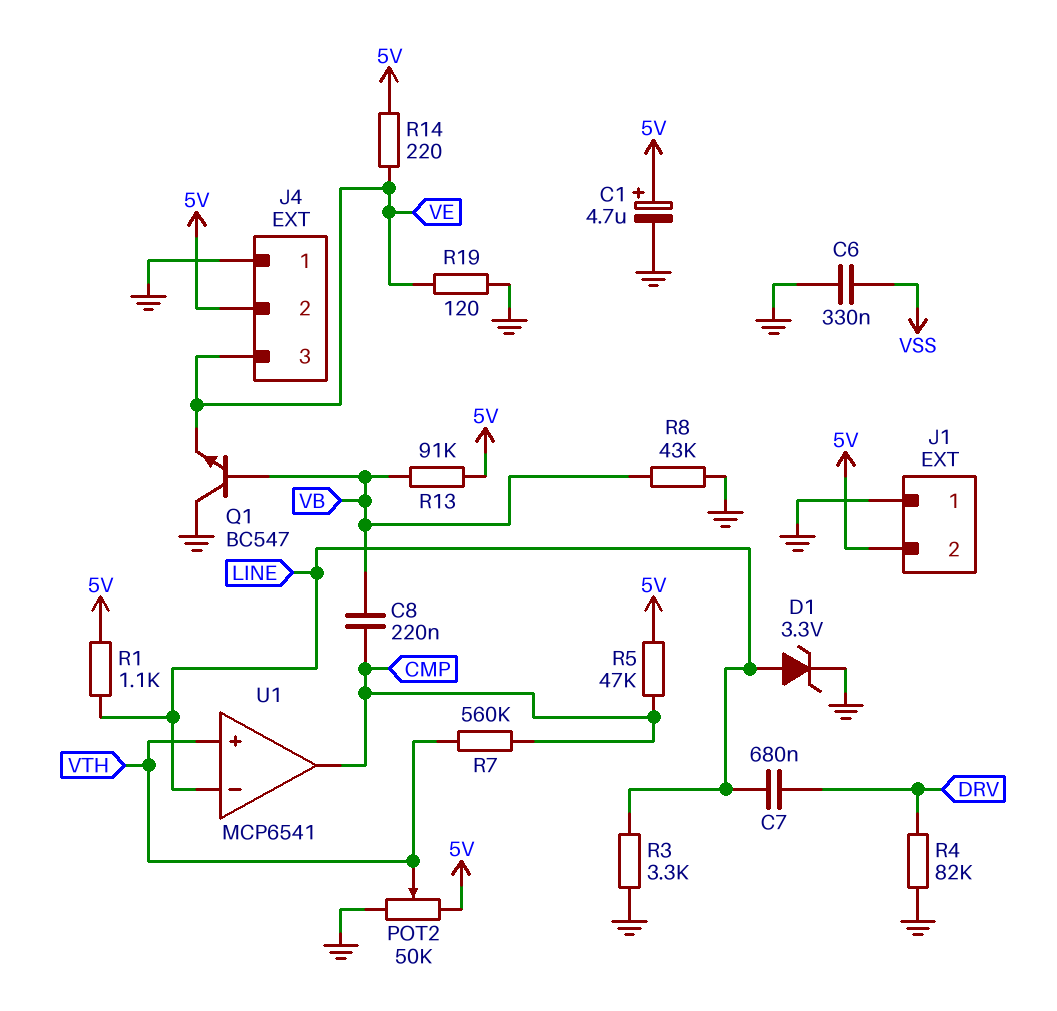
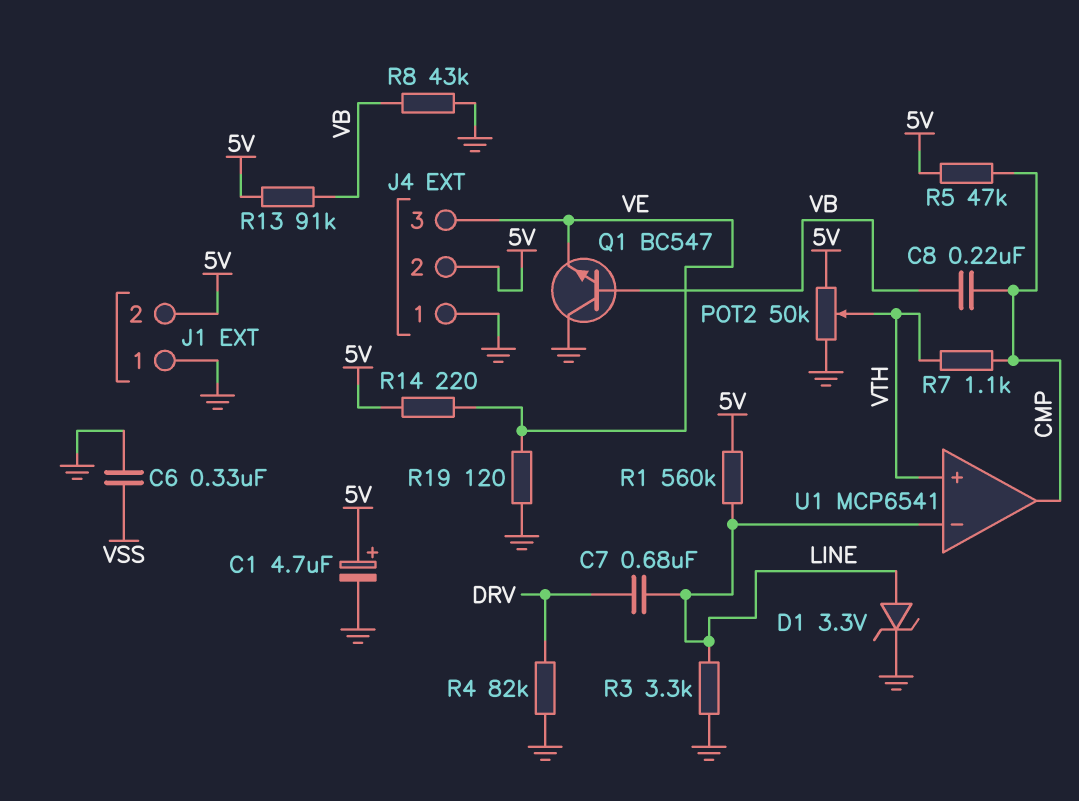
R1: 1.1k (5V, LINE) -> 560k (5V, LINE)
R7: 560k (CMP, VTH) -> 1.1k (CMP, VTH)

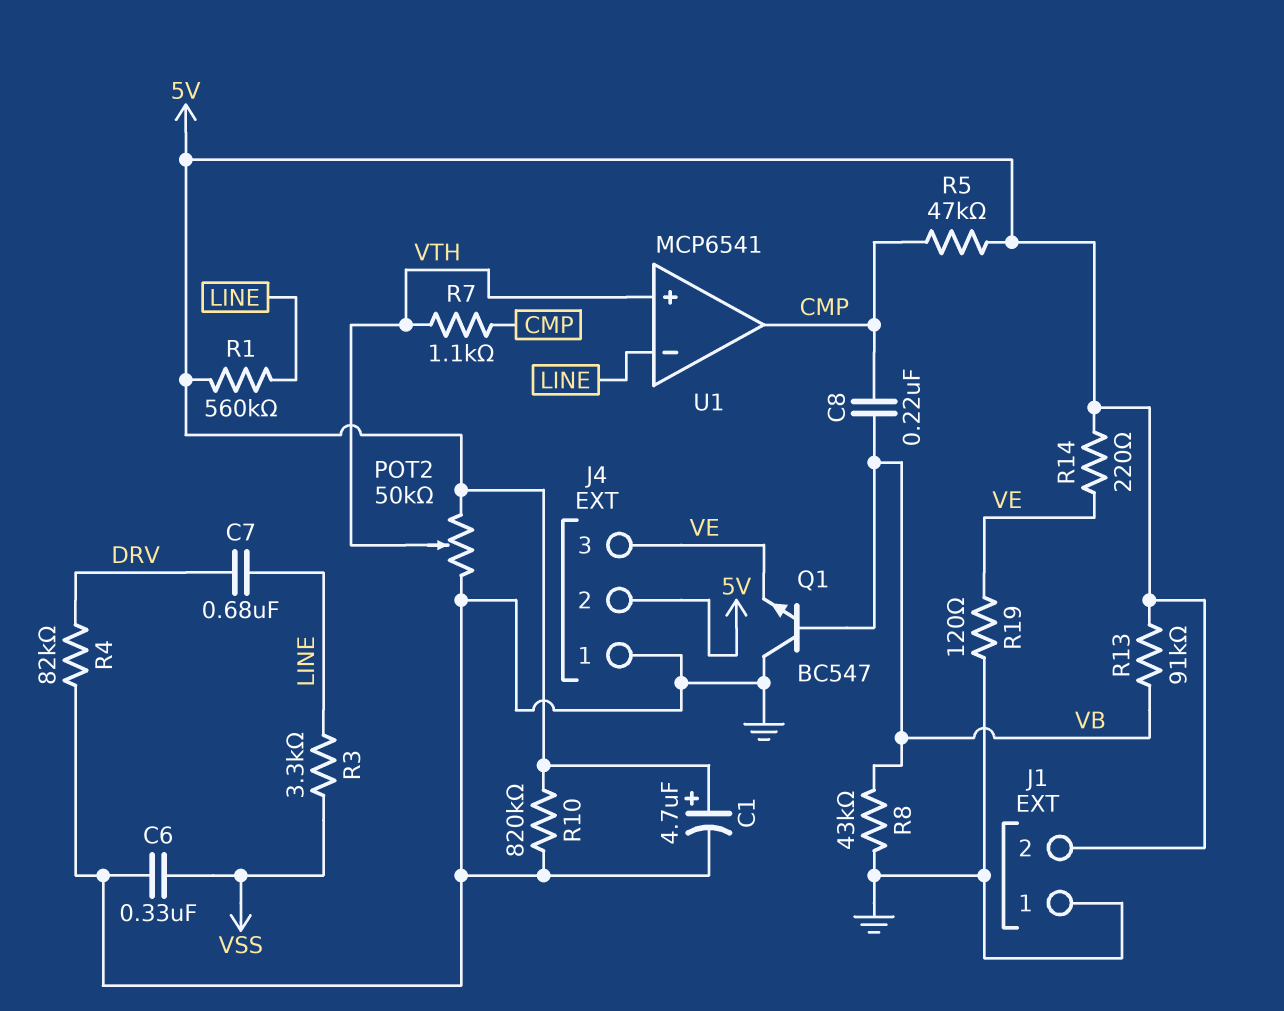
D1: zener 3.3V (A LINE, K GND) -> none
R3: 3.3k (GND, LINE) -> 3.3k (LINE, VSS)
R10: none -> 820k (5V, GND)

